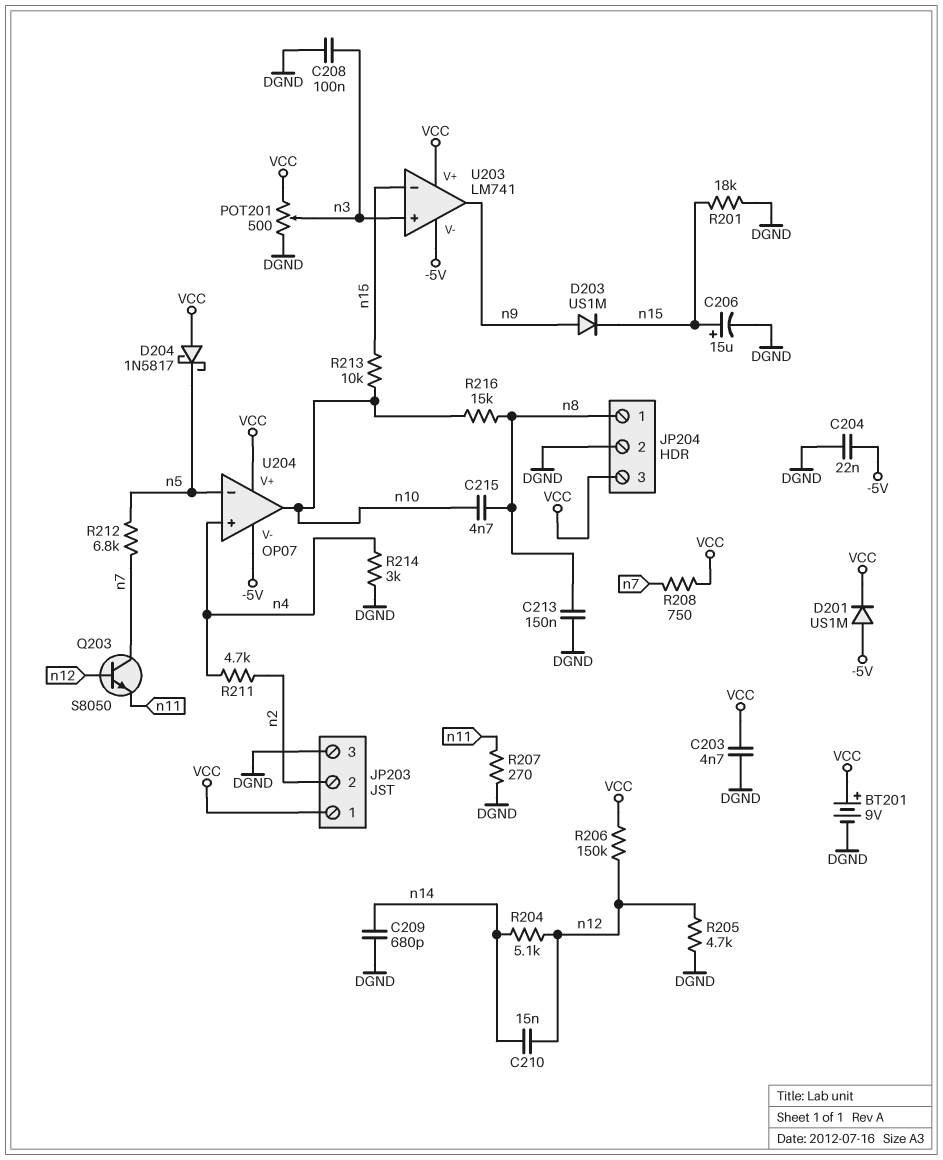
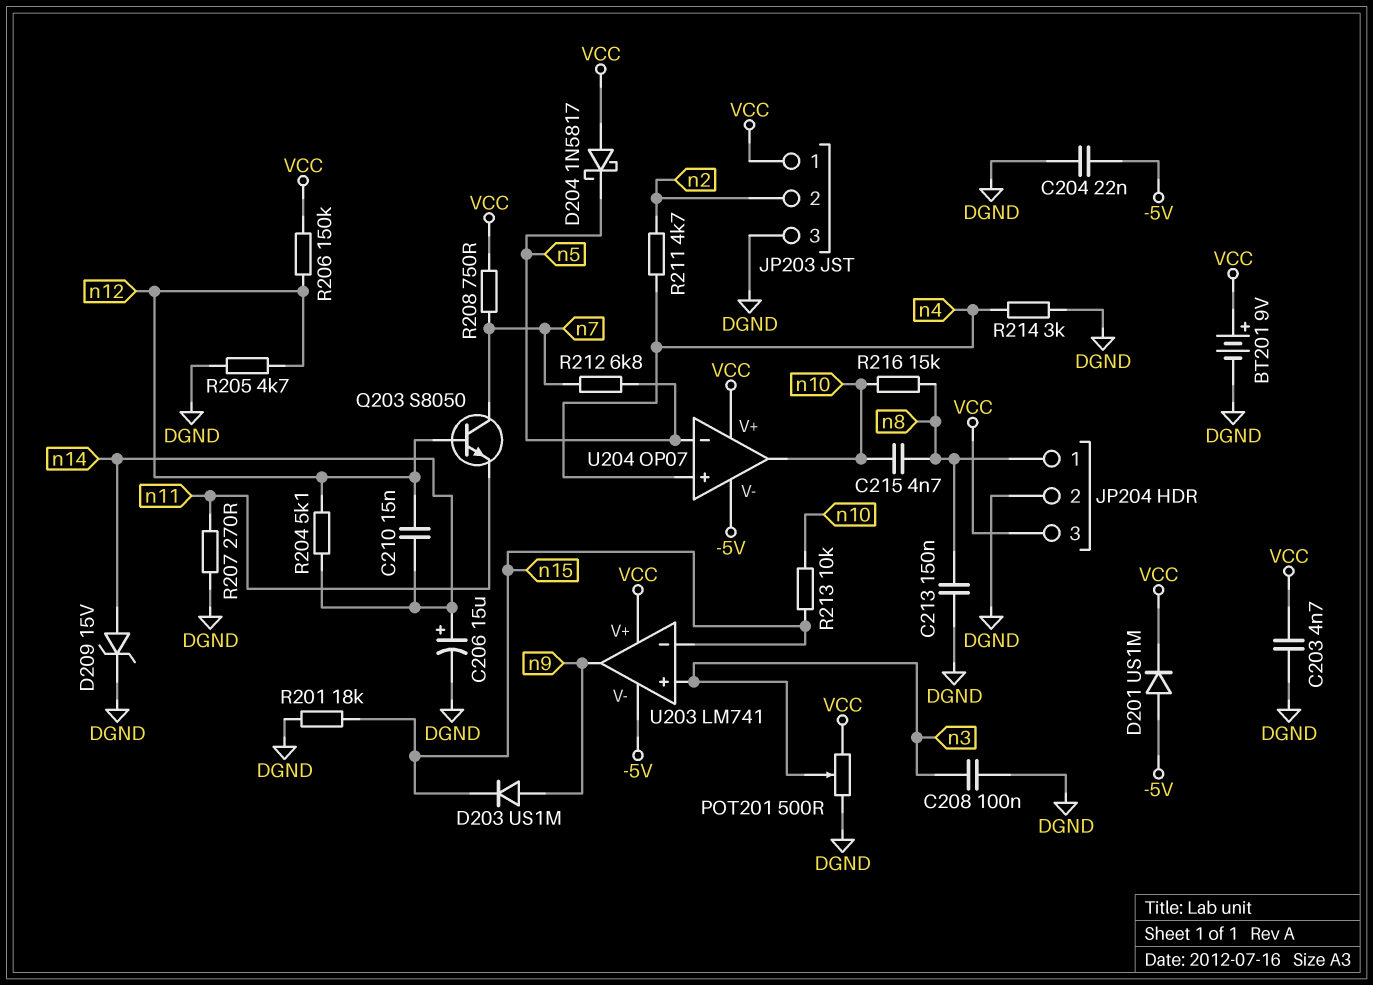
C206: 15uF (plus n15, minus DGND) -> 15uF (plus n14, minus DGND)
C209: 680pF (DGND, n14) -> none
D209: none -> zener 15V (A n14, K DGND)

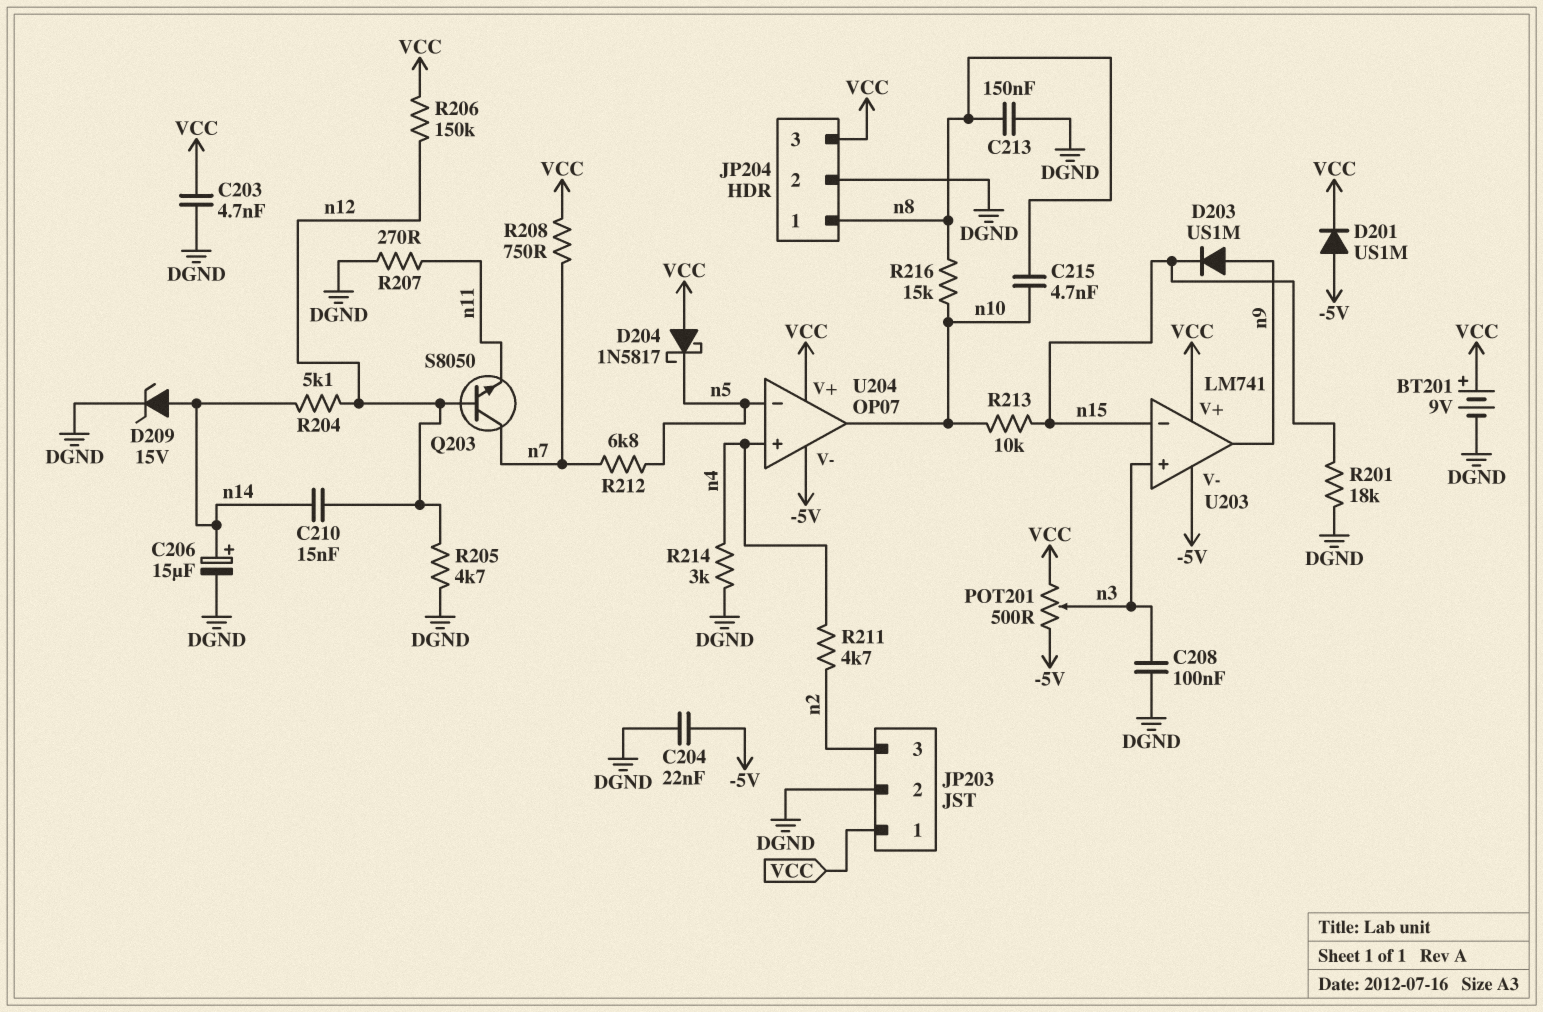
JP203 pin 2: n2 -> DGND
JP203 pin 3: DGND -> n2
POT201: 500 (DGND, VCC, wiper n3) -> 500 (-5V, VCC, wiper n3)

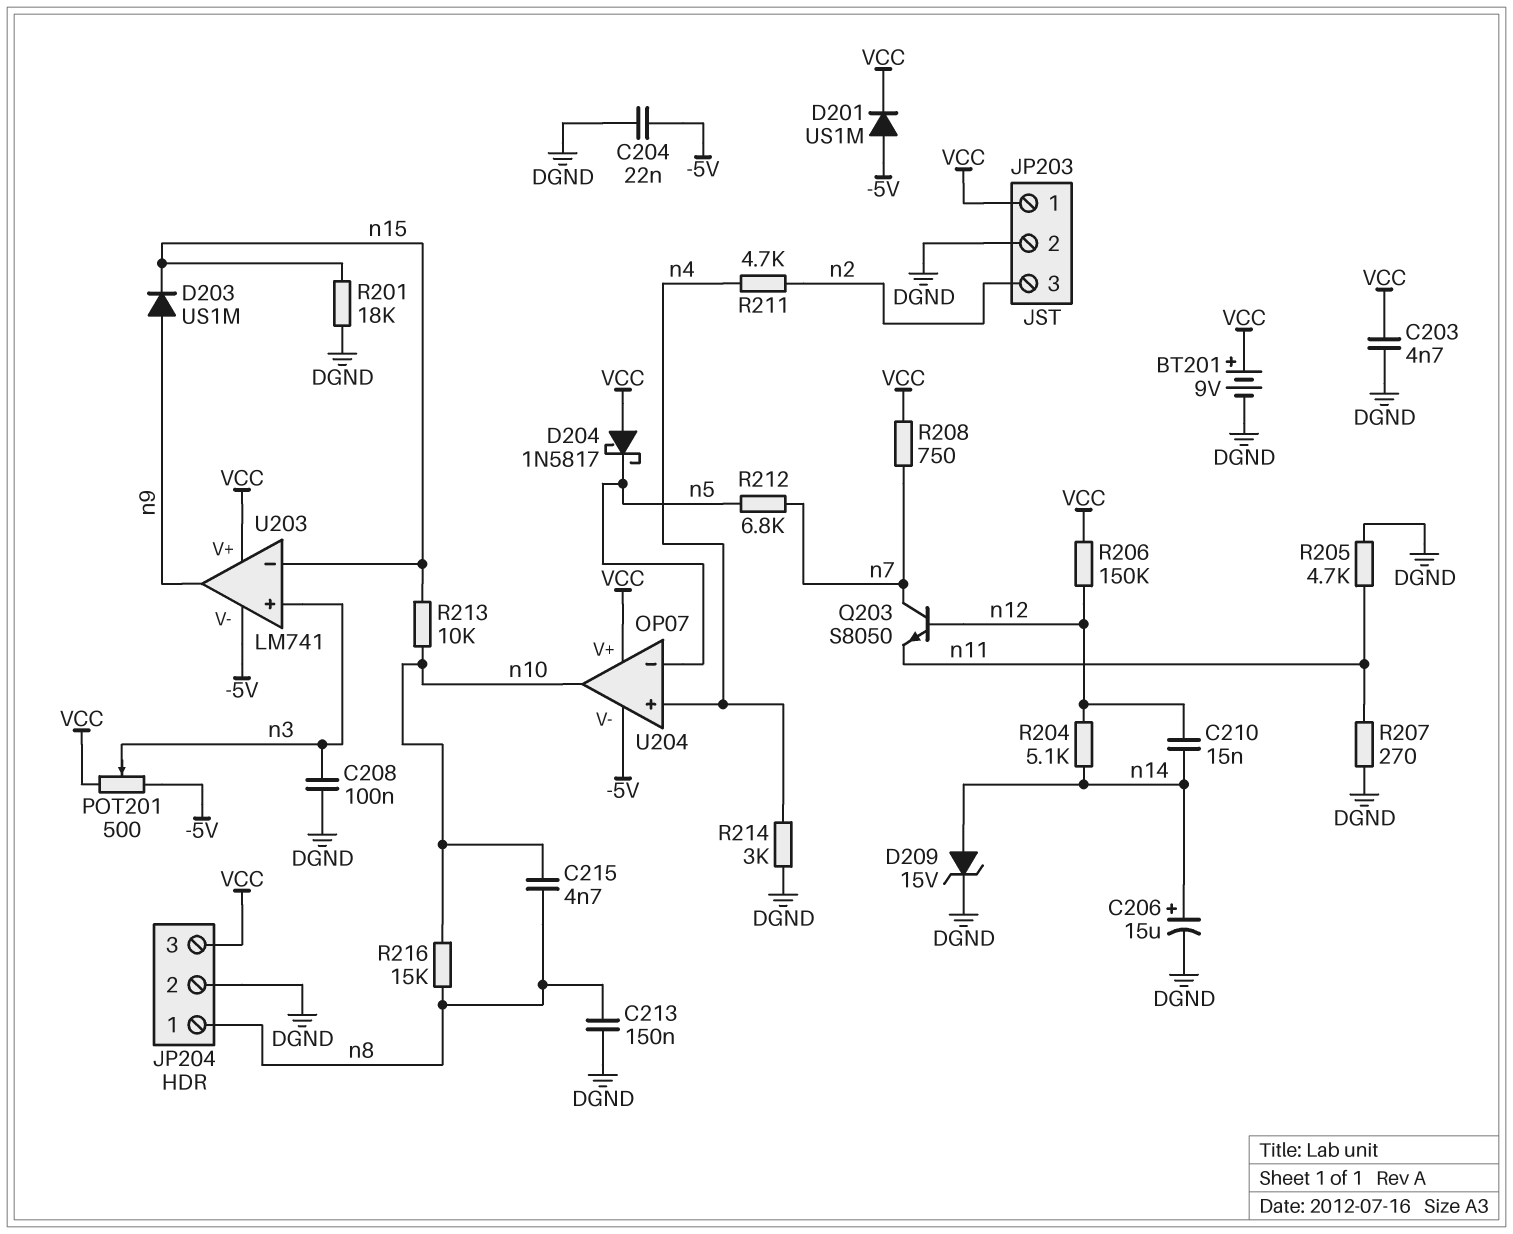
R205: 4.7k (DGND, n12) -> 4.7k (DGND, n11)

